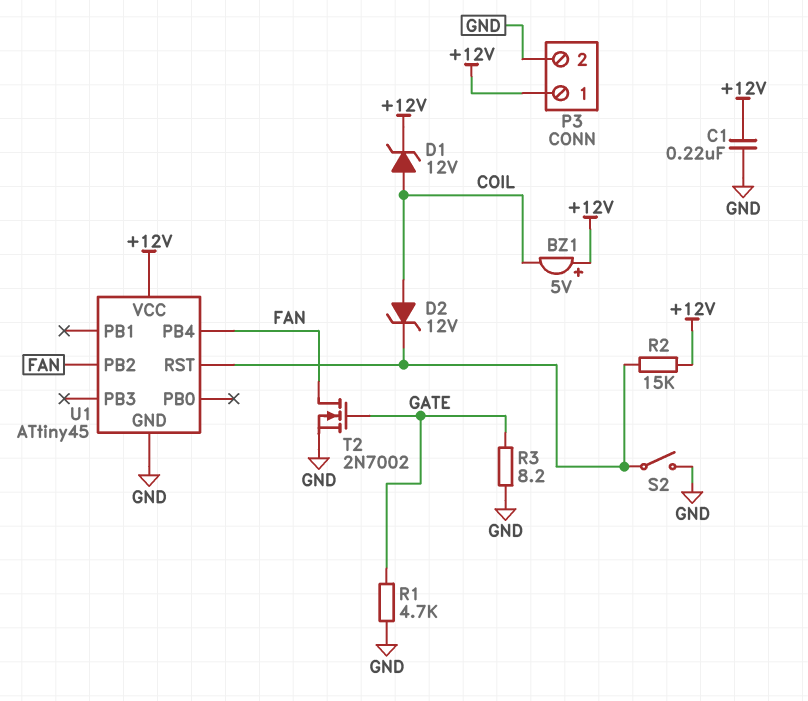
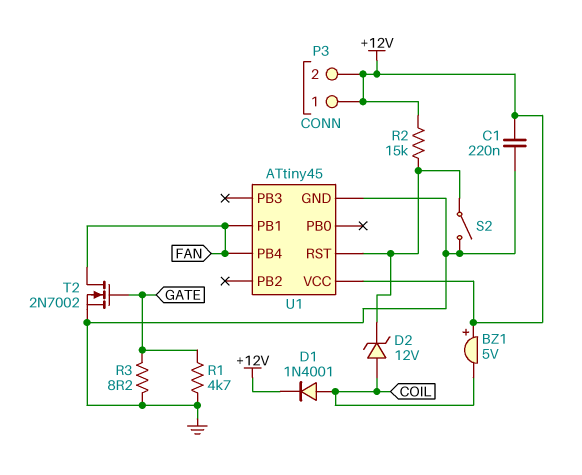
D1: zener 12V (A COIL, K +12V) -> diode 1N4001 (A COIL, K +12V)
P3 pin 2: GND -> +12V
U1 pin PB1: none -> FAN
U1 pin PB2: FAN -> none

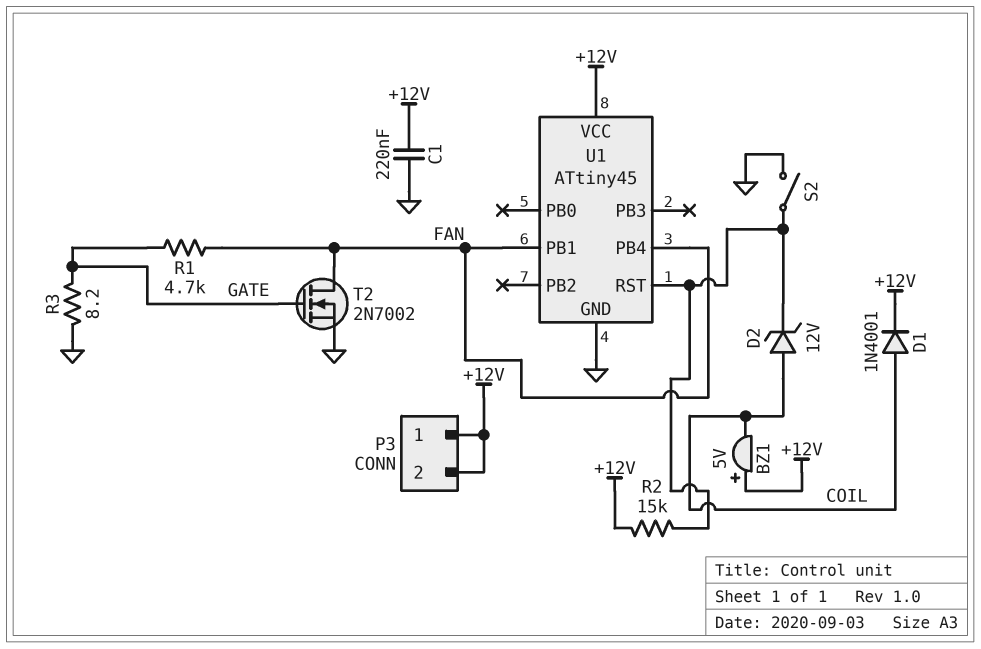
R1: 4.7k (GATE, GND) -> 4.7k (FAN, GATE)

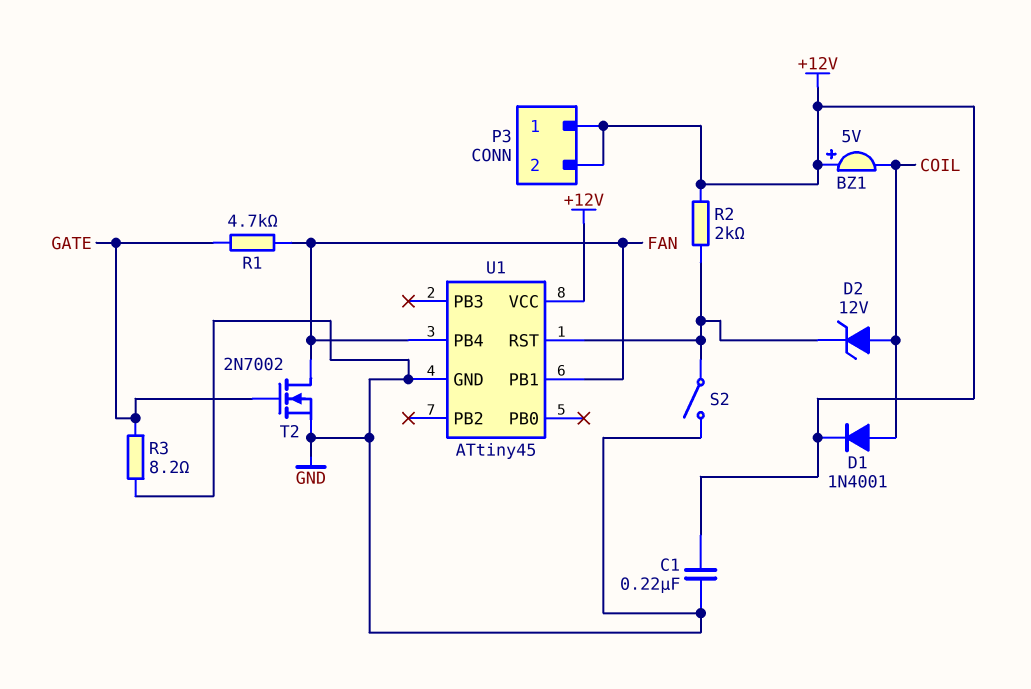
R2: 15k (+12V, U1/RST) -> 2k (+12V, U1/RST)

